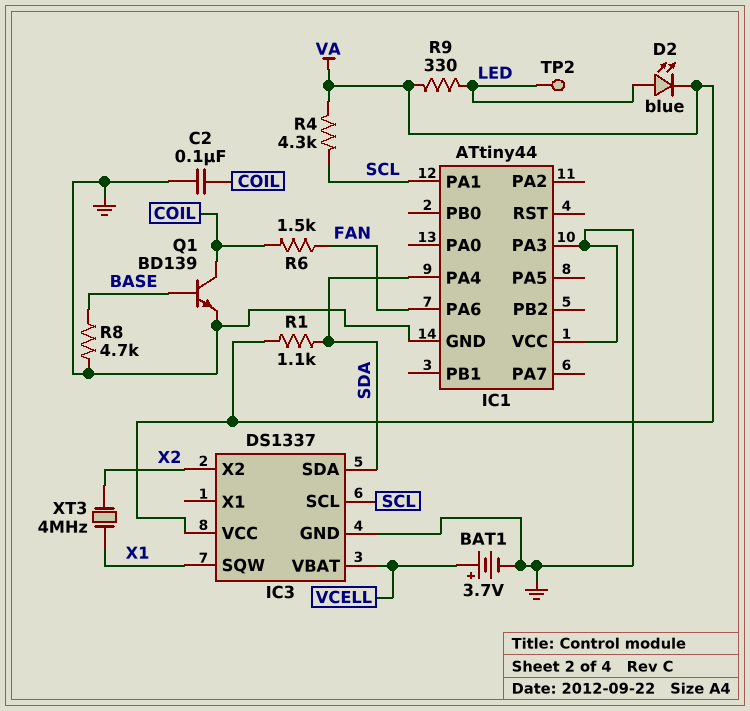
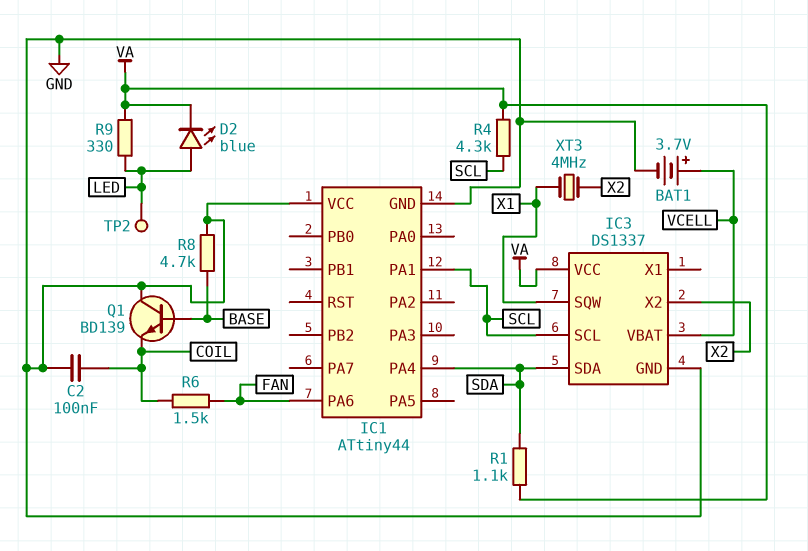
IC1 pin PA3: GND -> none
Q1: NPN BD139 (B BASE, C COIL, E GND) -> NPN BD139 (B BASE, C GND, E COIL)

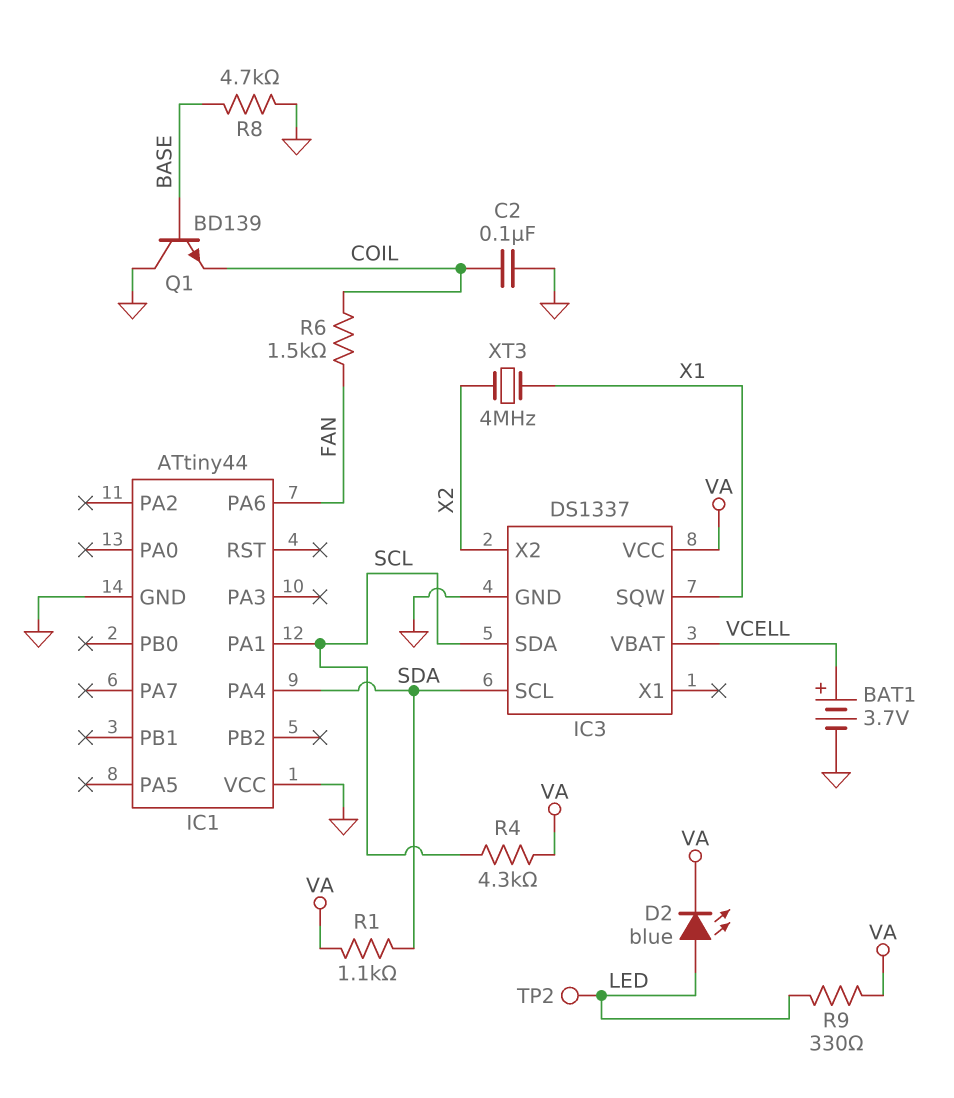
IC3 pin SCL: SCL -> SDA
IC3 pin SDA: SDA -> SCL

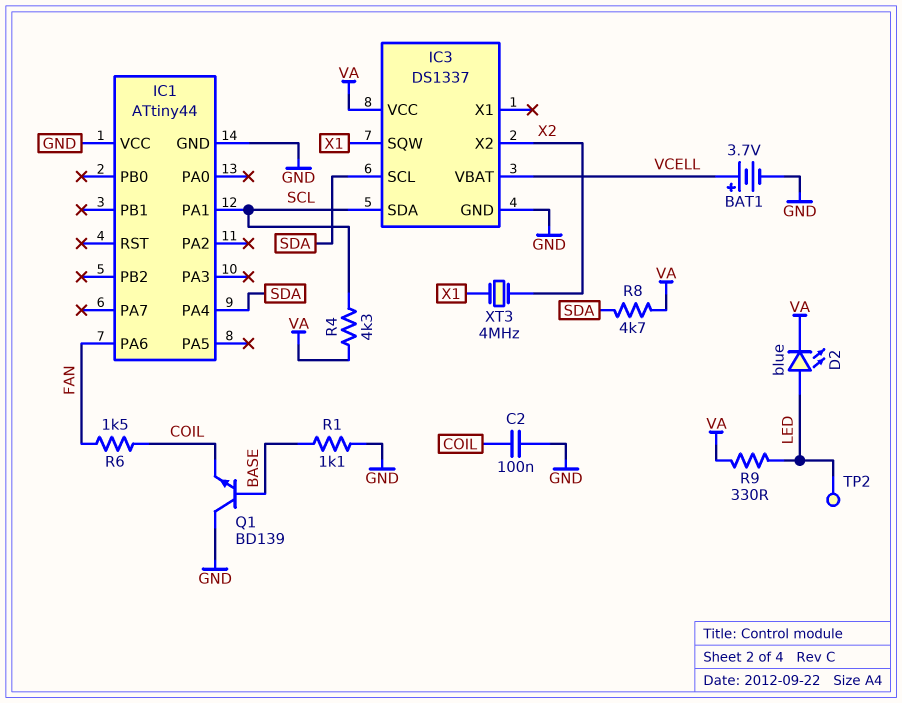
R1: 1.1k (SDA, VA) -> 1.1k (BASE, GND)
R8: 4.7k (BASE, GND) -> 4.7k (SDA, VA)

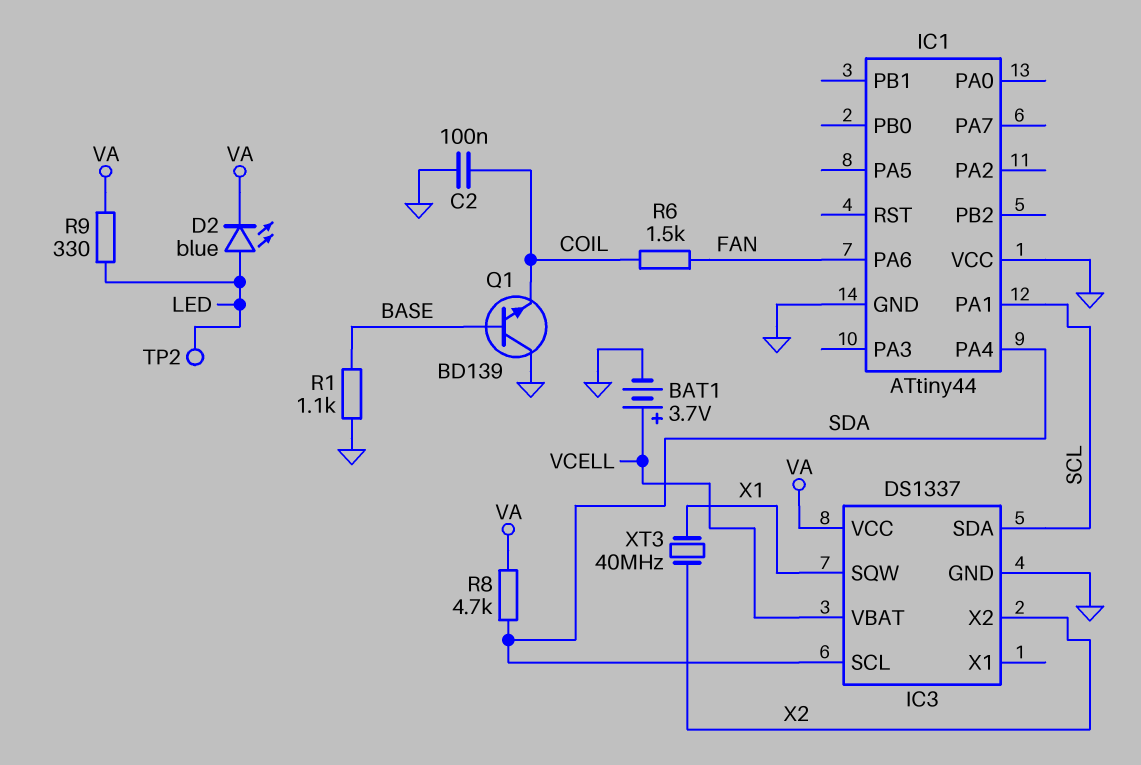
R4: 4.3k (SCL, VA) -> none
XT3: 4MHz (X1, X2) -> 40MHz (X1, X2)

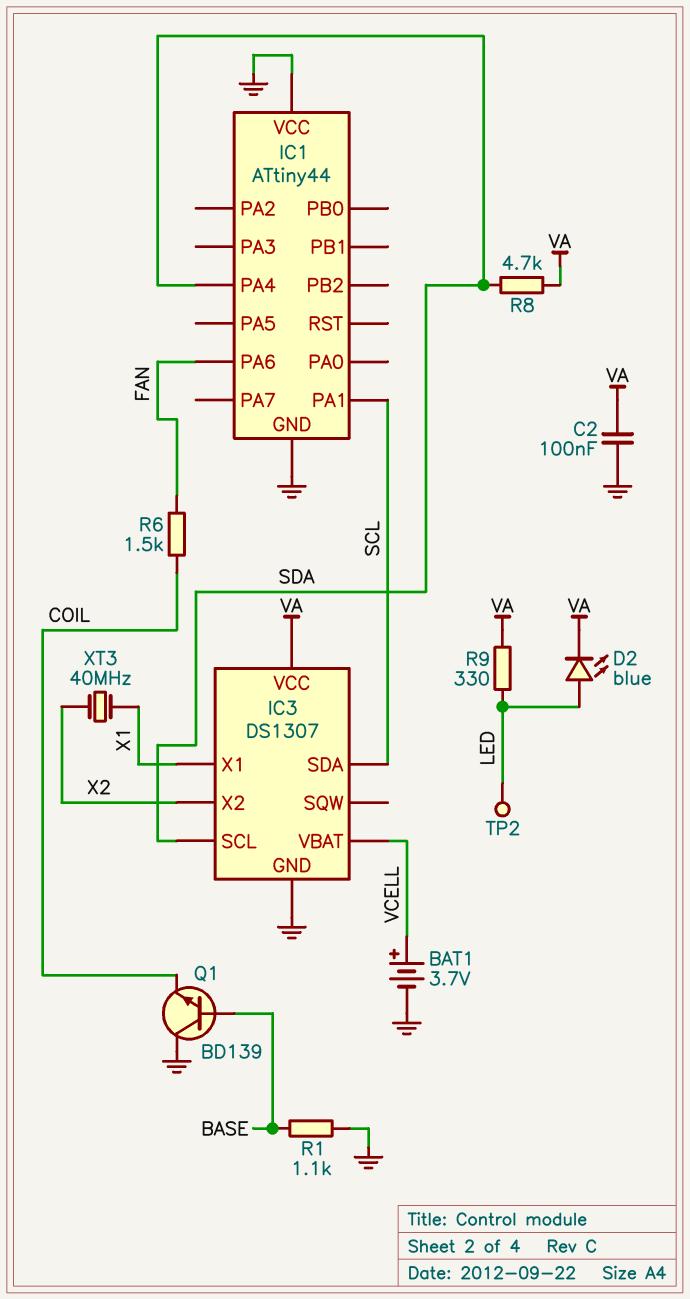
C2: 100nF (COIL, GND) -> 100nF (GND, VA)
IC3: DS1337 -> DS1307
IC3 pin SQW: X1 -> none
IC3 pin X1: none -> X1

